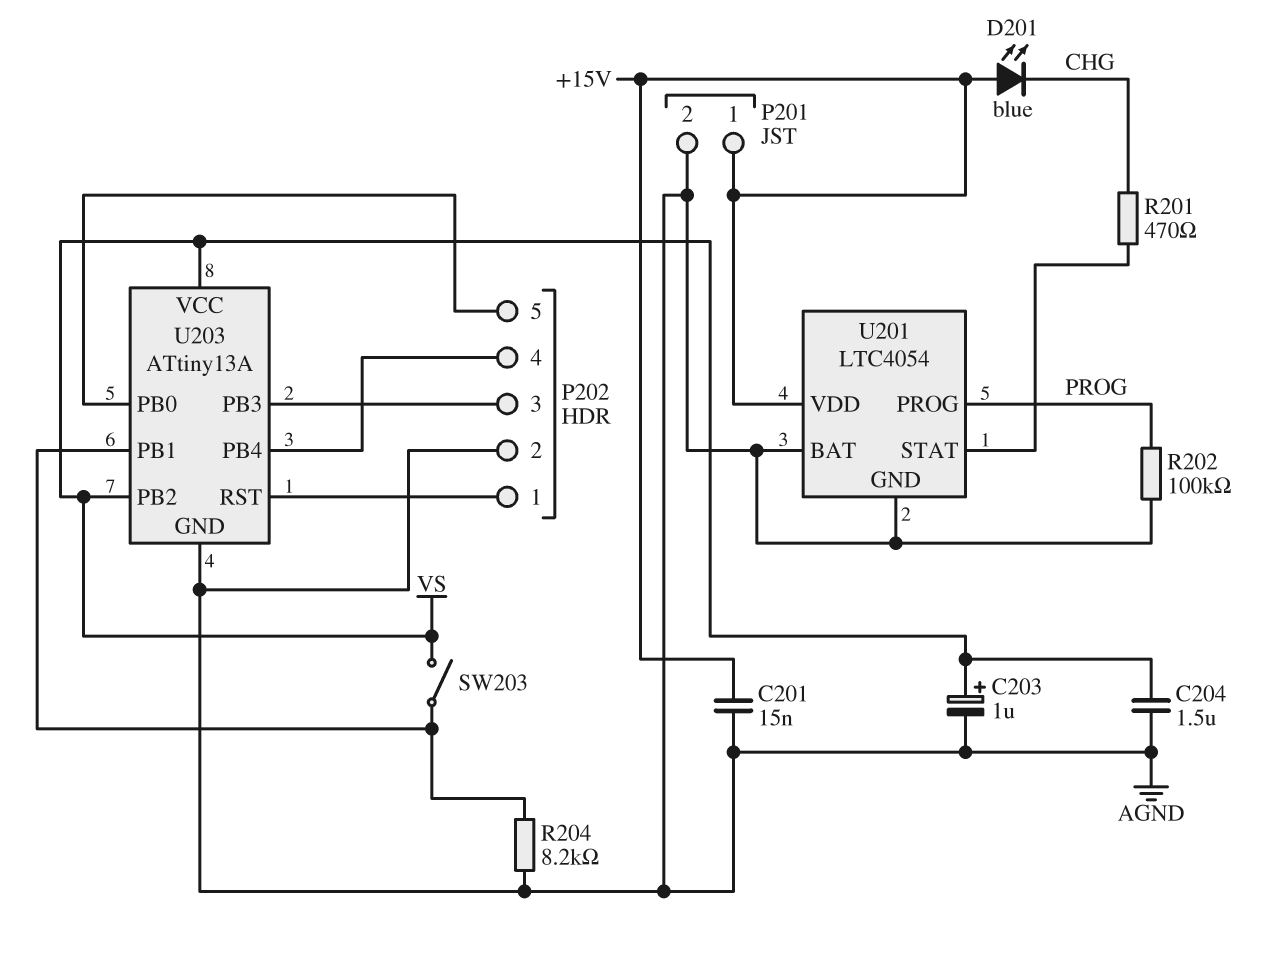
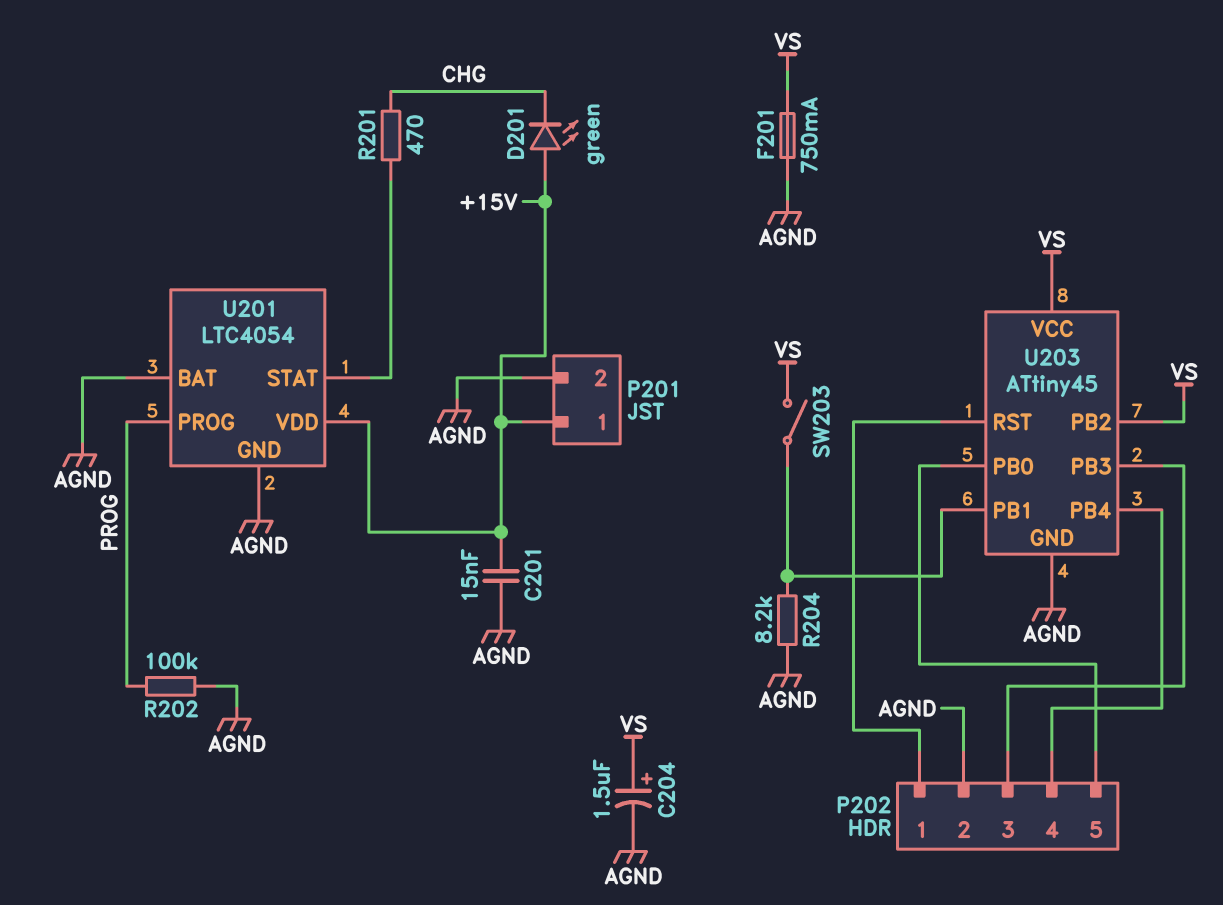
C203: 1uF (plus VS, minus AGND) -> none
C204: 1.5uF (AGND, VS) -> 1.5uF (plus VS, minus AGND)
D201: LED blue (A +15V, K CHG) -> LED green (A +15V, K CHG)
F201: none -> 750mA (AGND, VS)
U203: ATtiny13A -> ATtiny45

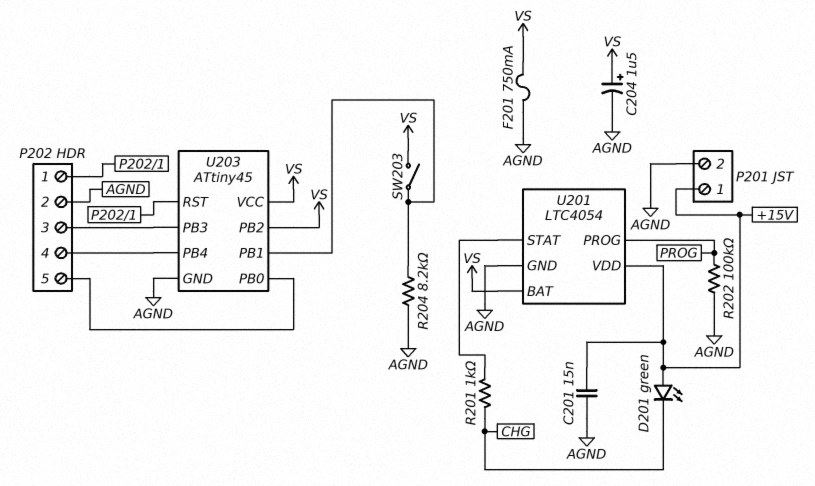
R201: 470 (CHG, U201/STAT) -> 1k (CHG, U201/STAT)
U201 pin BAT: AGND -> VS

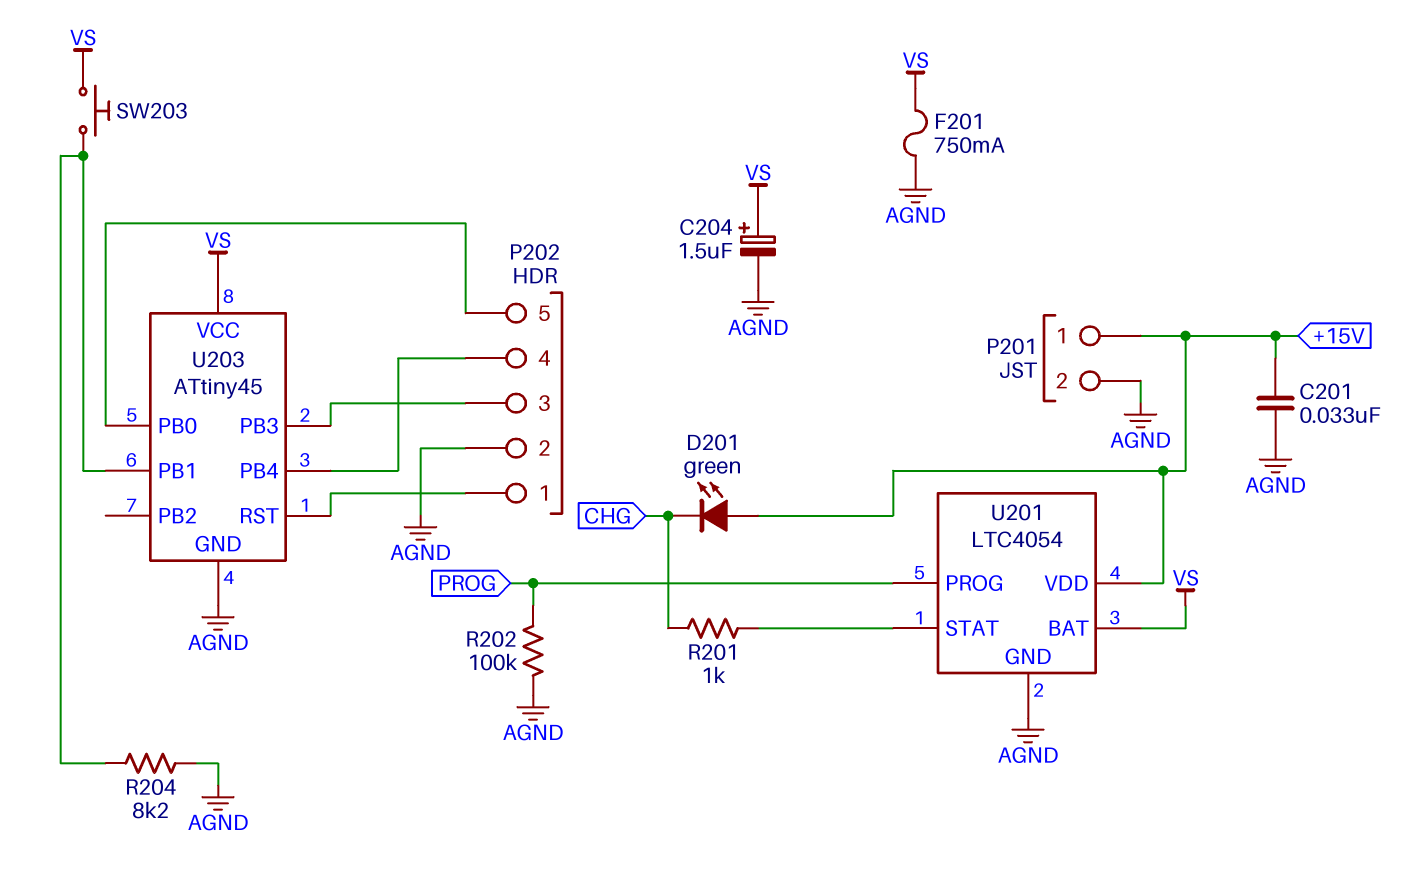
C201: 15nF (+15V, AGND) -> 33nF (+15V, AGND)
SW203: switch (U203/PB1, VS) -> button (U203/PB1, VS)
U203 pin PB2: VS -> none

